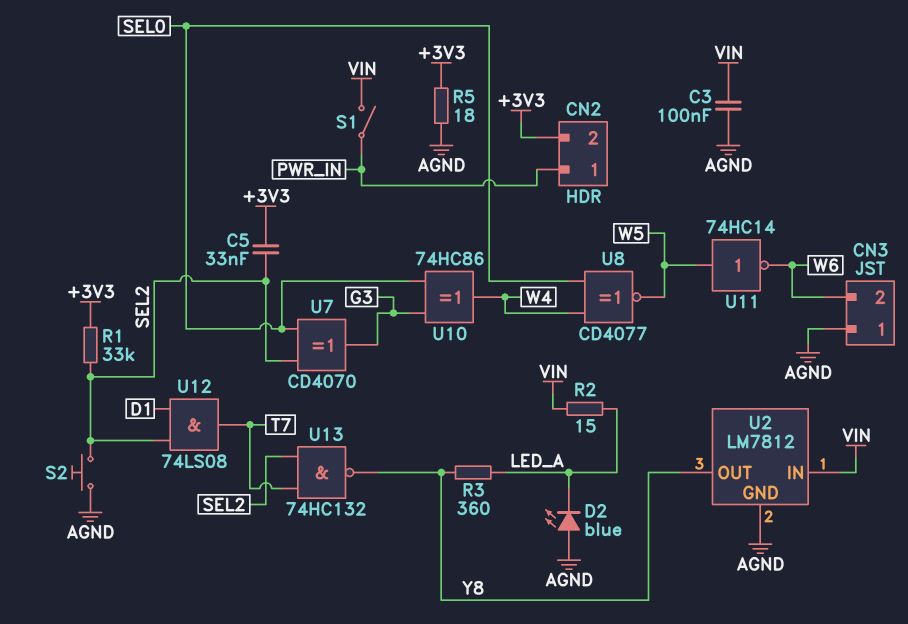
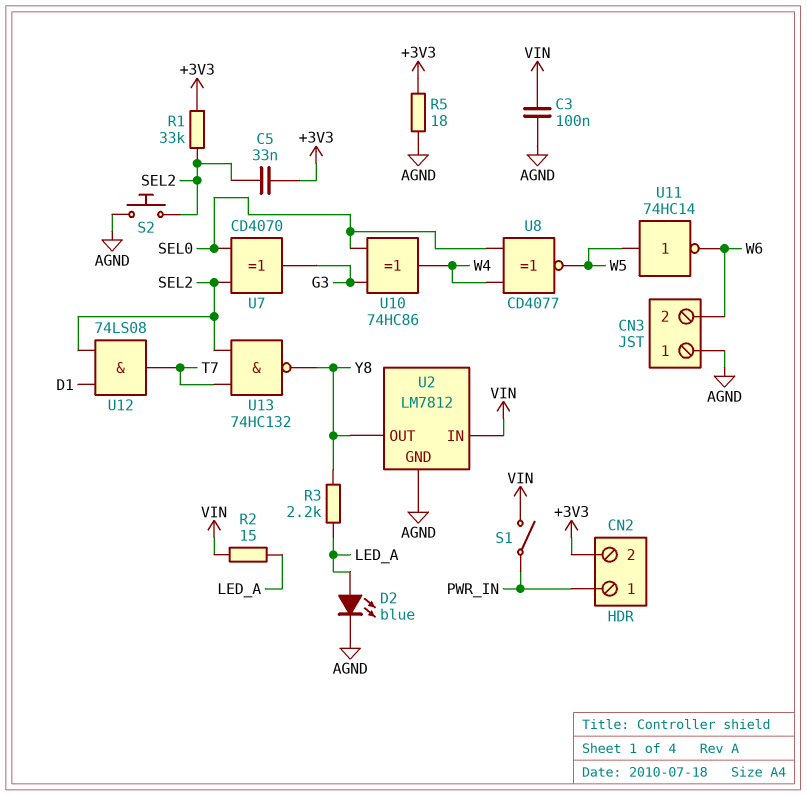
D2: LED blue (A AGND, K LED_A) -> LED blue (A LED_A, K AGND)
R3: 360 (LED_A, Y8) -> 2.2k (LED_A, Y8)

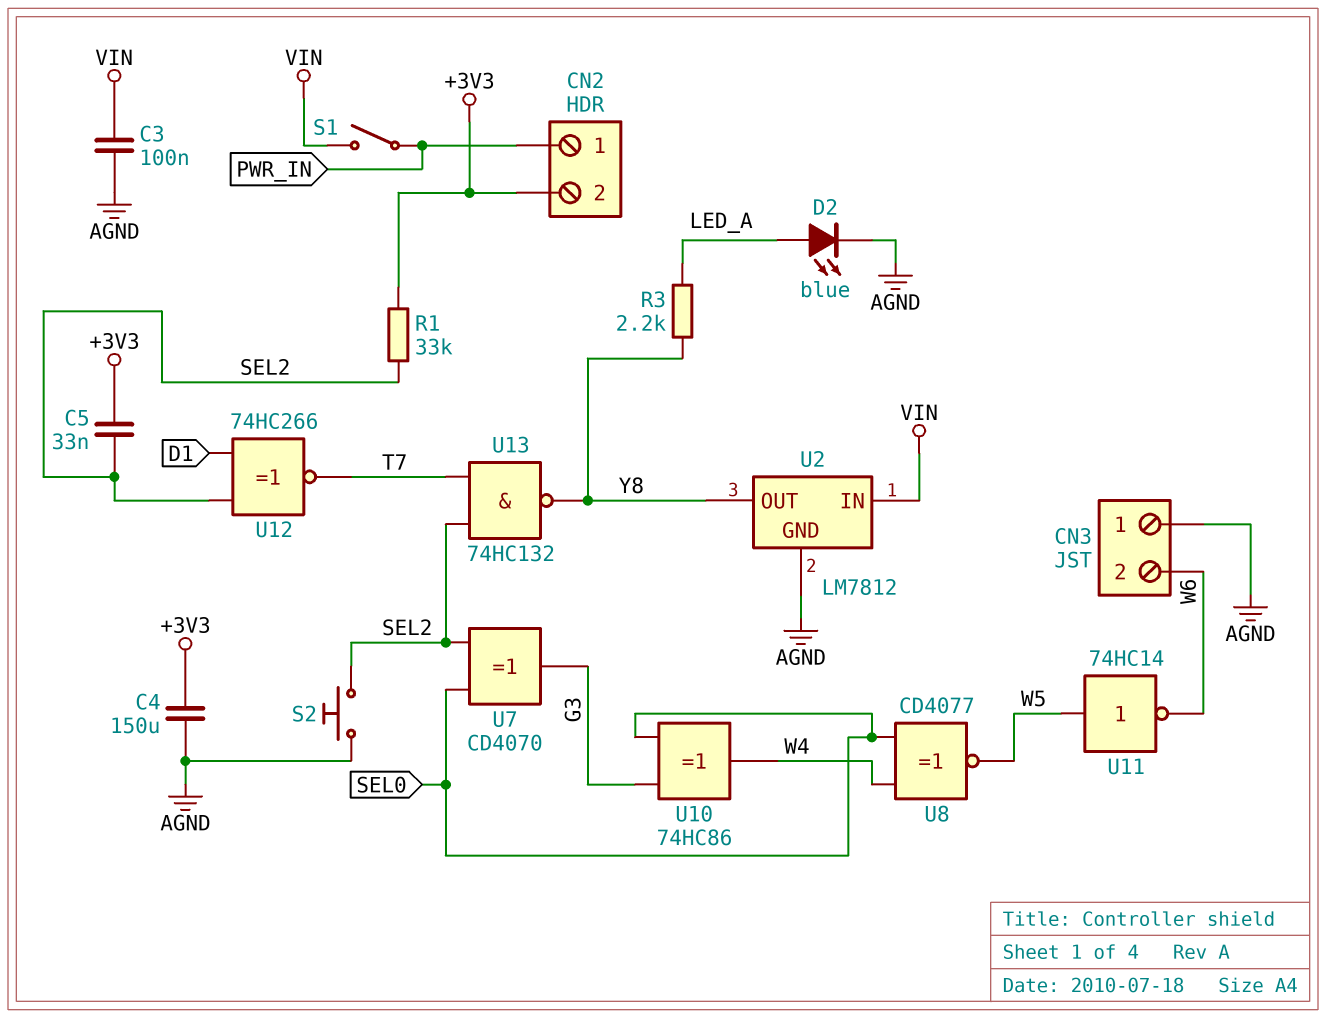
C4: none -> 150uF (+3V3, AGND)
R2: 15 (LED_A, VIN) -> none
R5: 18 (+3V3, AGND) -> none
U12: AND 74LS08 (in D1, in SEL2, out T7) -> XNOR 74HC266 (in D1, in SEL2, out T7)

